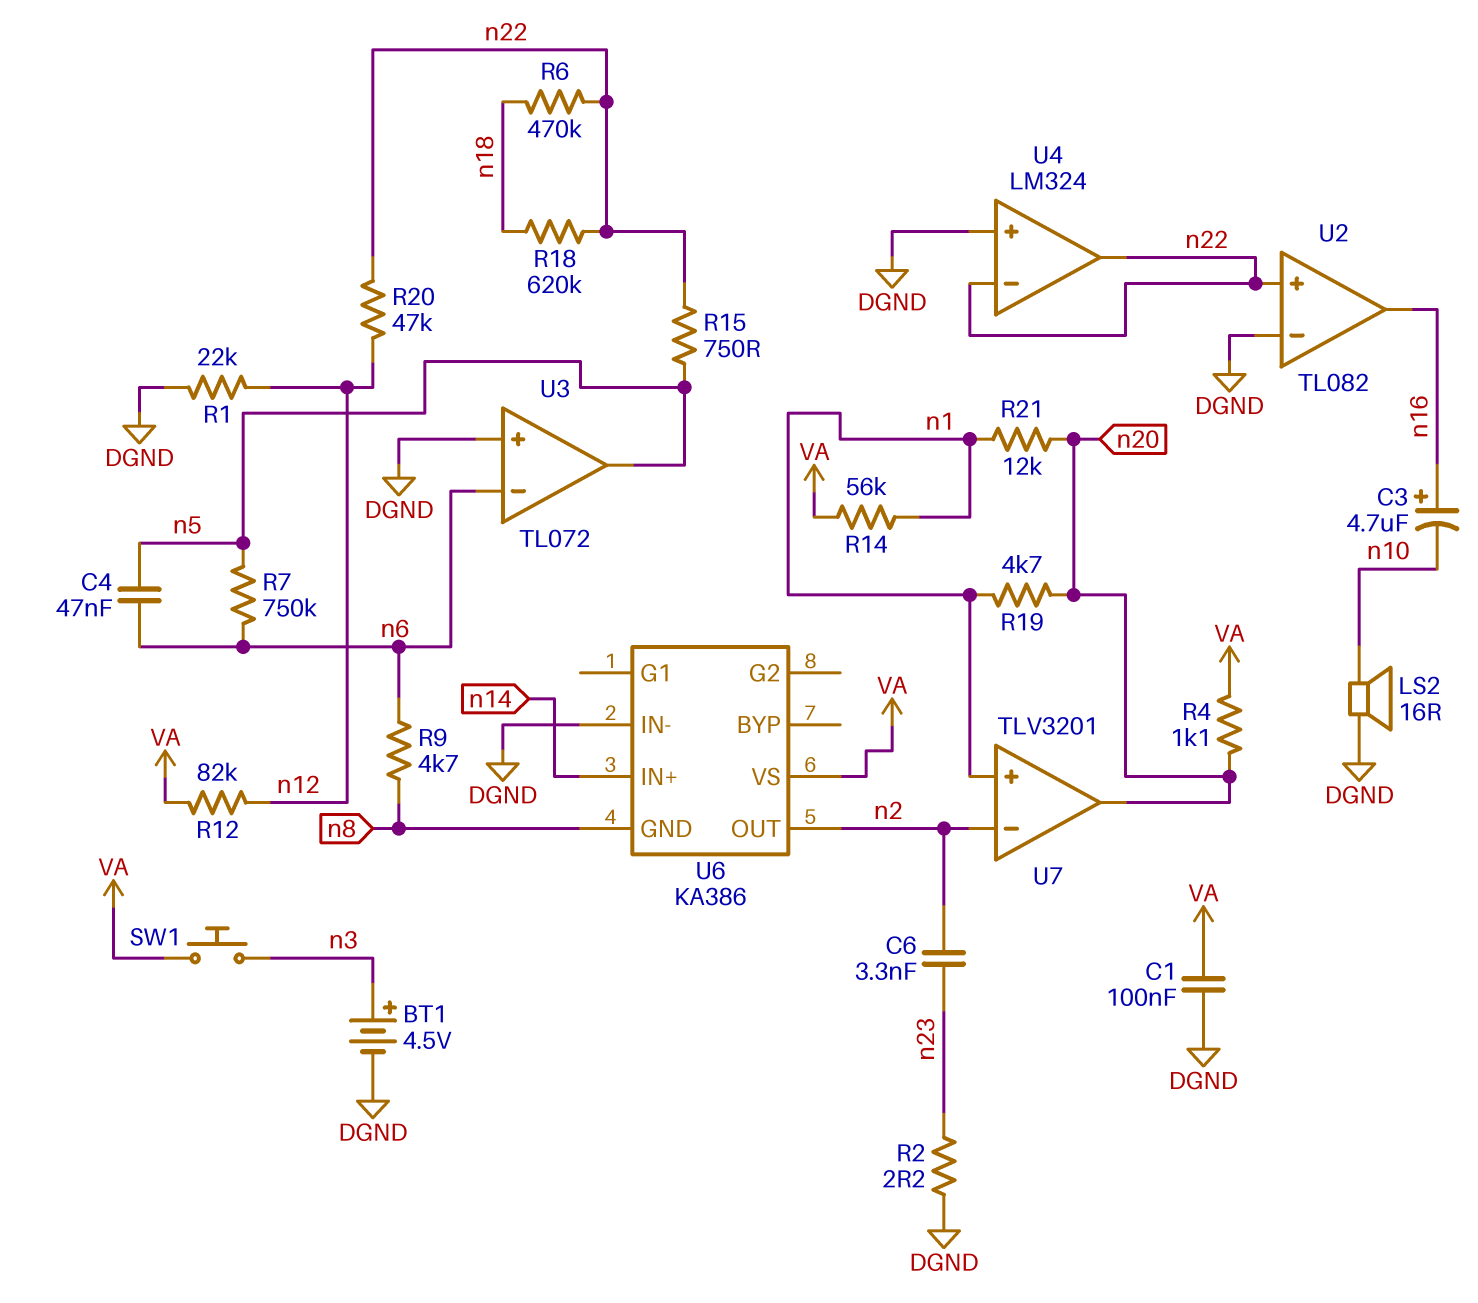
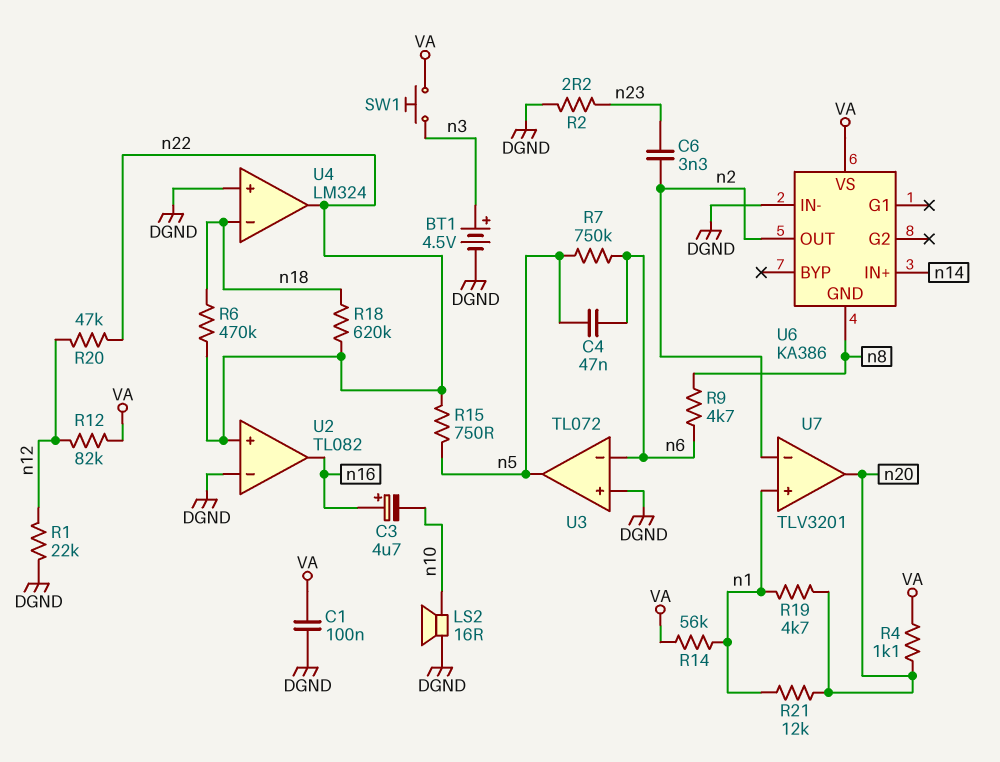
U4 pin in-: n22 -> n18

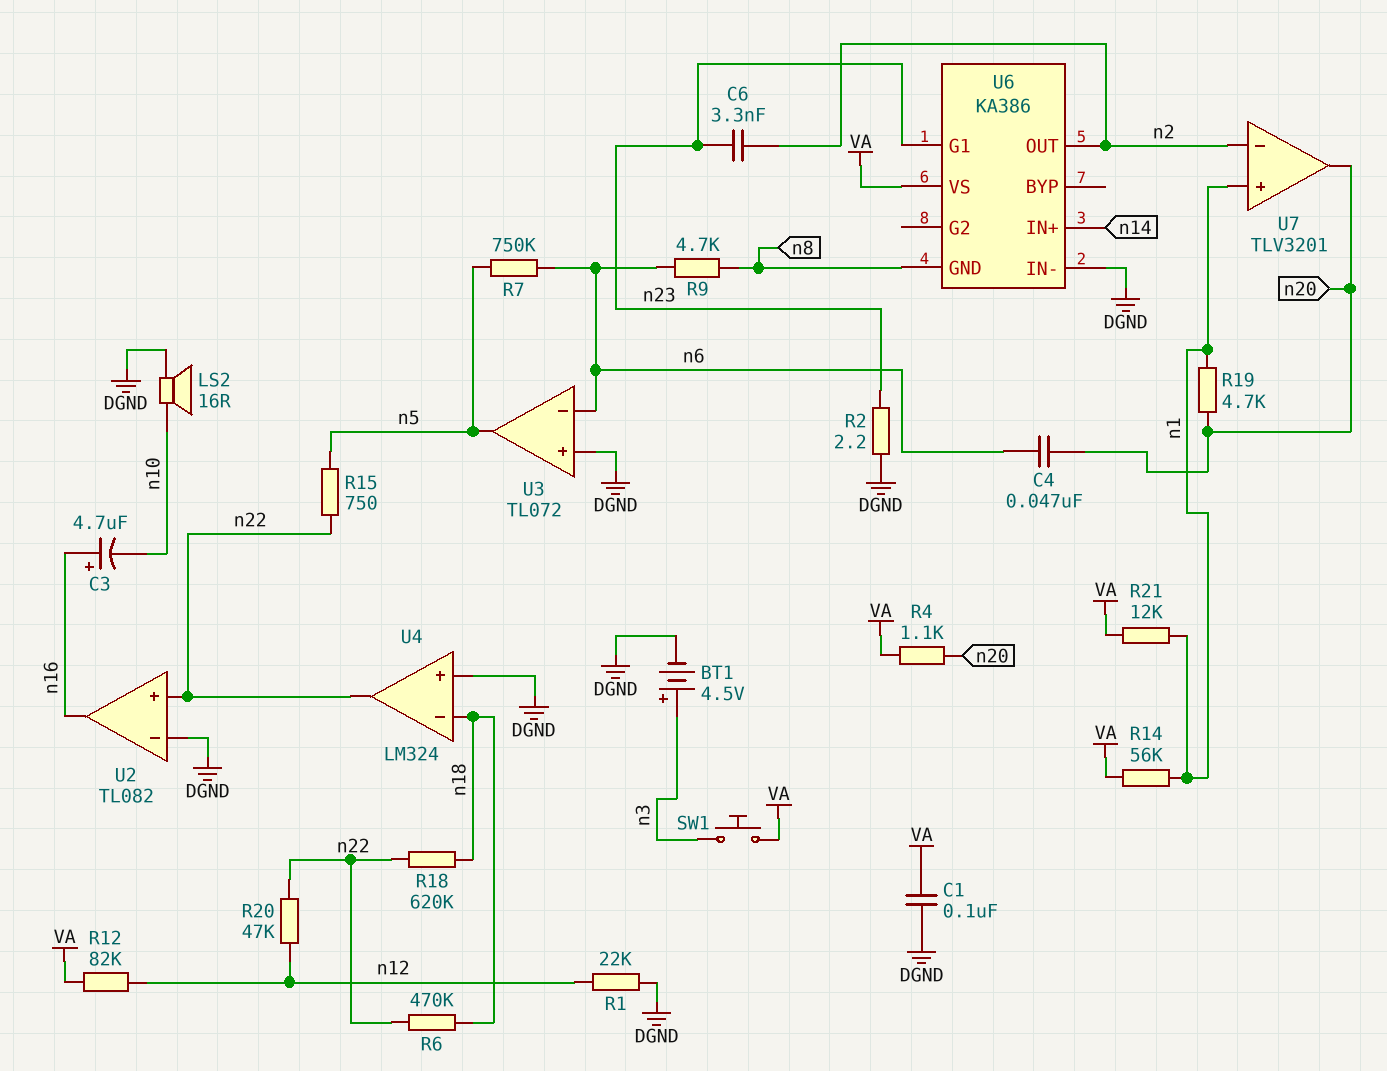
C4: 47nF (n5, n6) -> 47nF (n6, n20)
R21: 12k (n1, n20) -> 12k (VA, n1)
U6 pin G1: none -> n23

